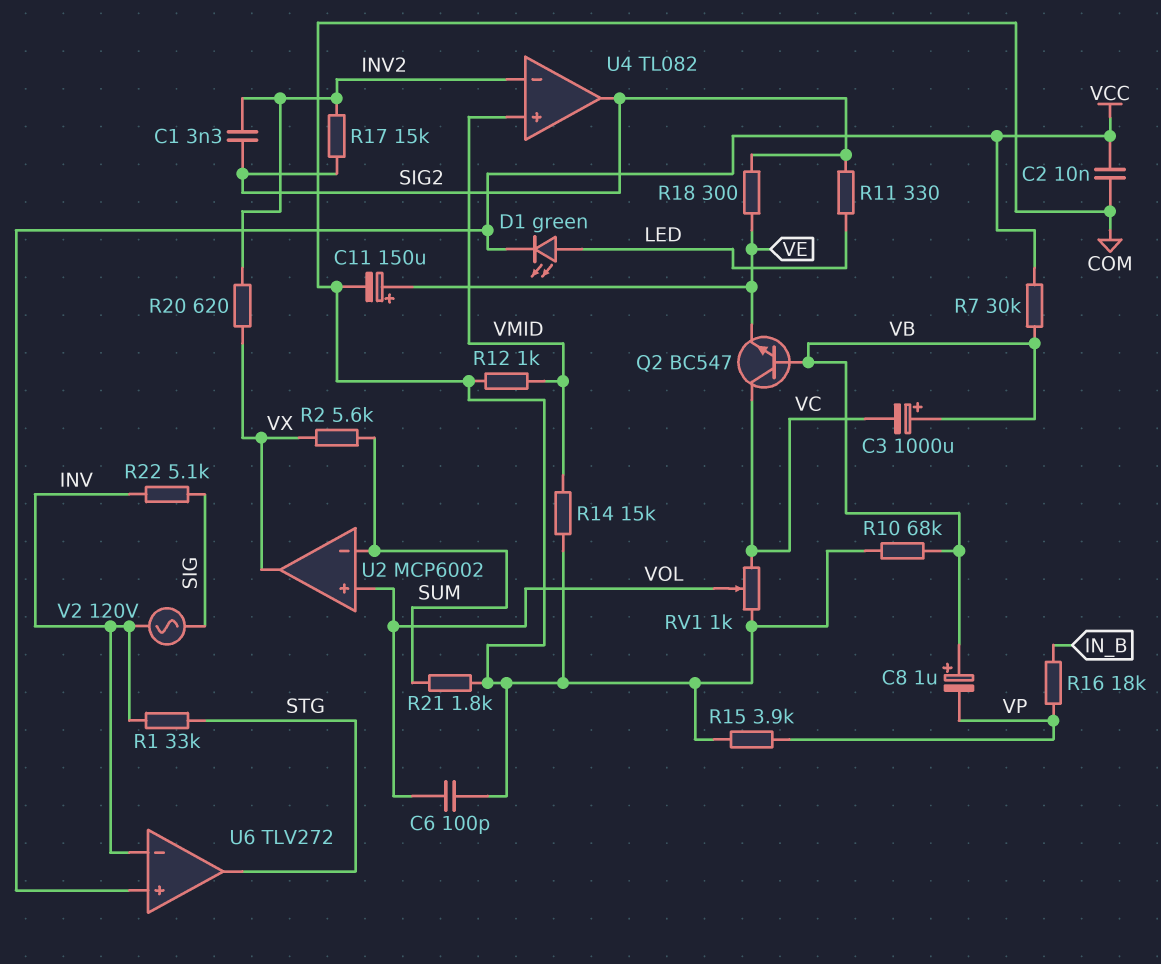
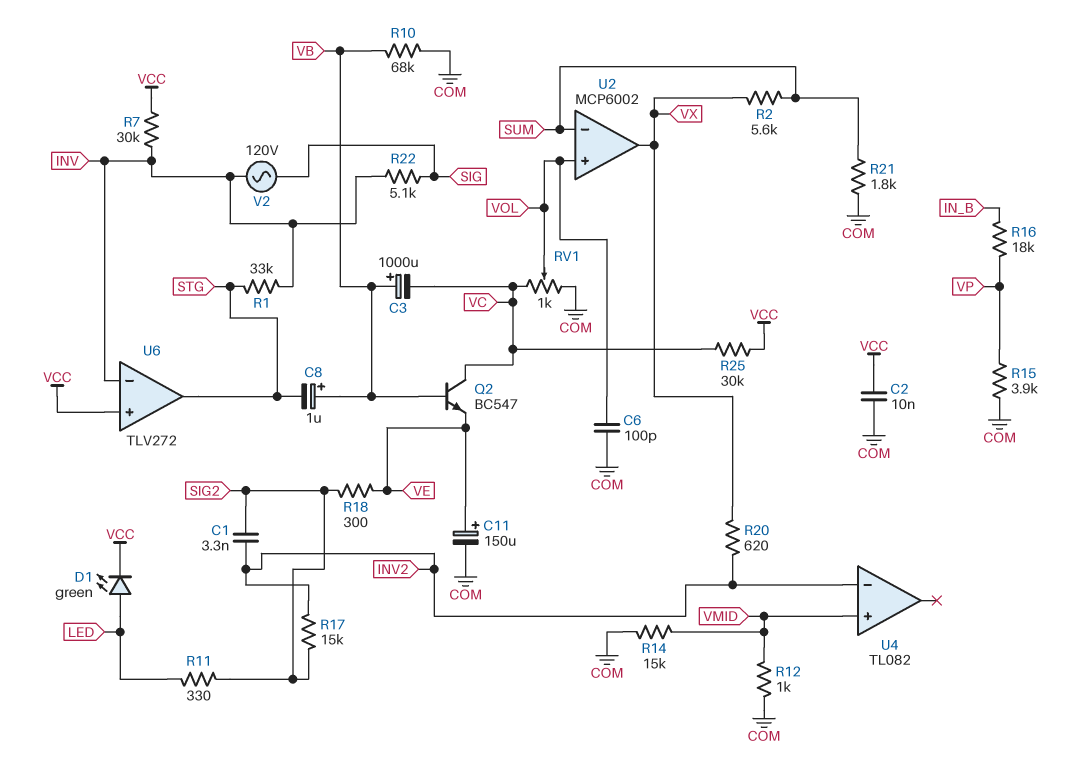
C8: 1uF (plus VB, minus VP) -> 1uF (plus VB, minus STG)
R7: 30k (VB, VCC) -> 30k (INV, VCC)
R25: none -> 30k (VC, VCC)
U4 pin out: SIG2 -> none

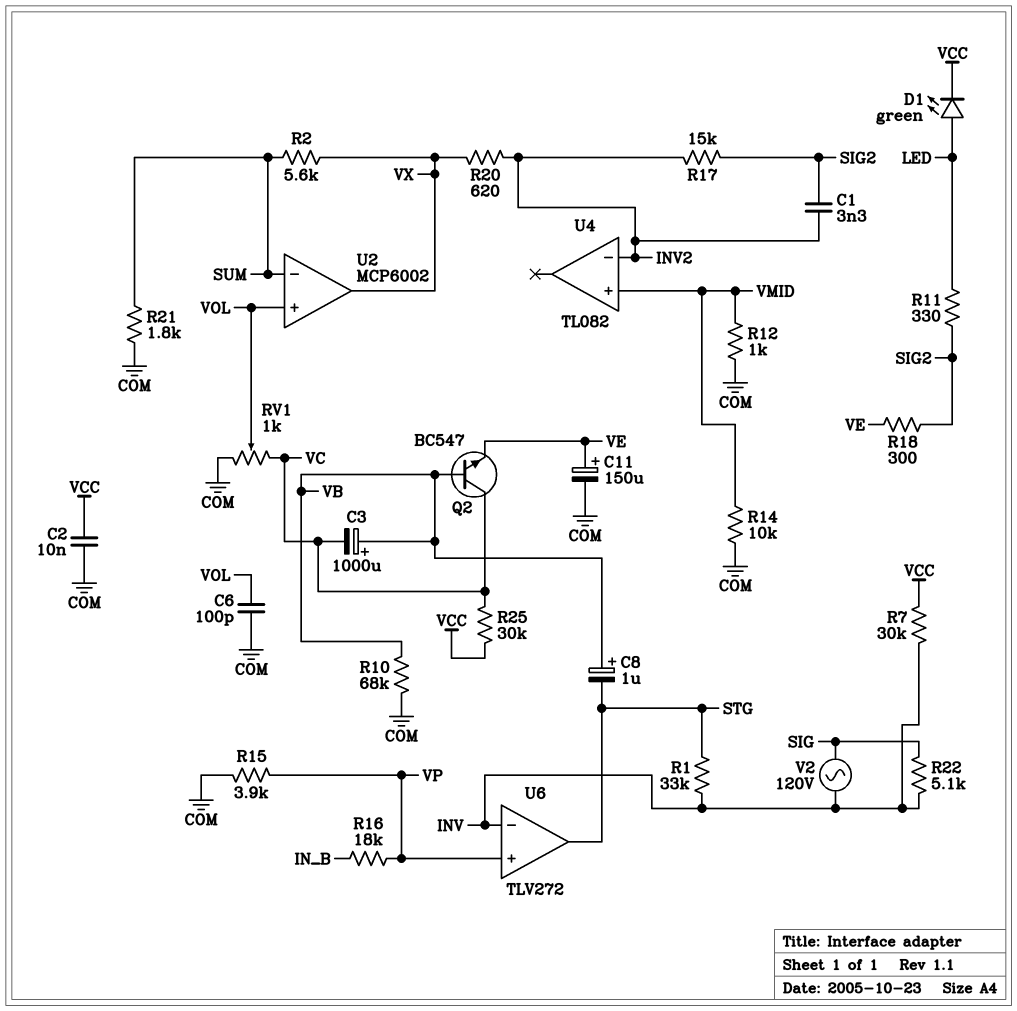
R14: 15k (COM, VMID) -> 10k (COM, VMID)
U6 pin in+: VCC -> VP

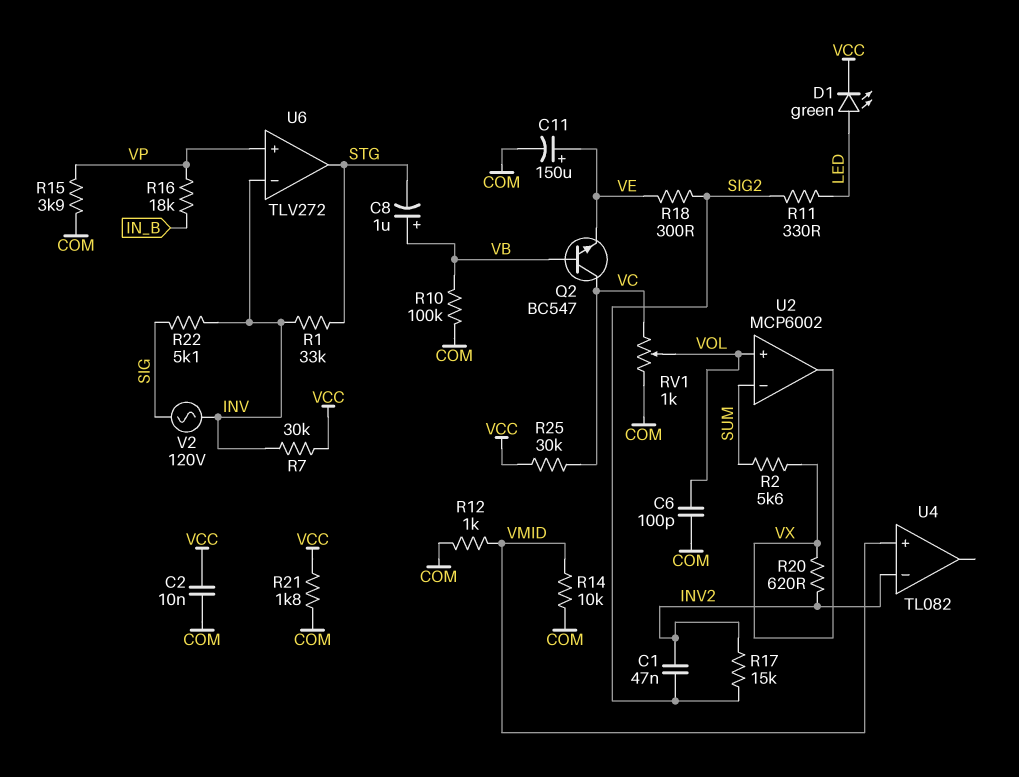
C1: 3.3nF (INV2, SIG2) -> 47nF (INV2, SIG2)
C3: 1000uF (plus VB, minus VC) -> none
R10: 68k (COM, VB) -> 100k (COM, VB)
R21: 1.8k (COM, SUM) -> 1.8k (COM, VCC)

